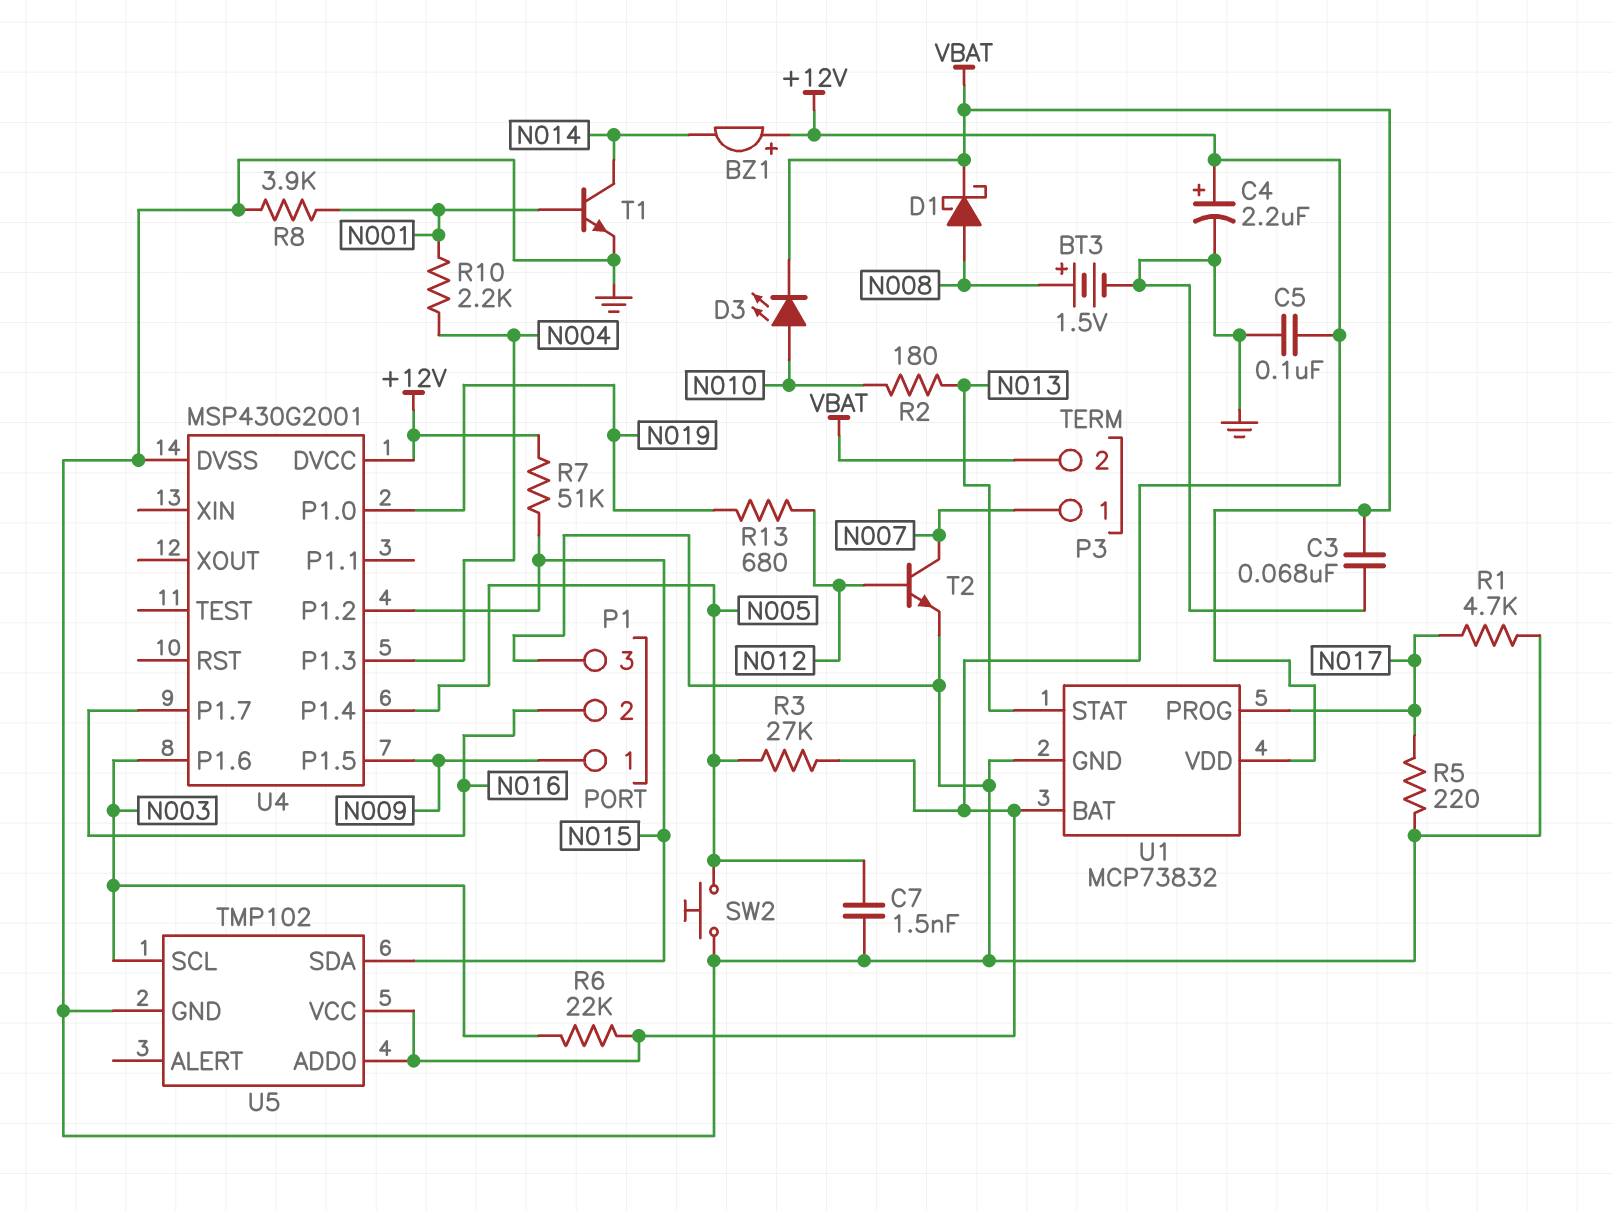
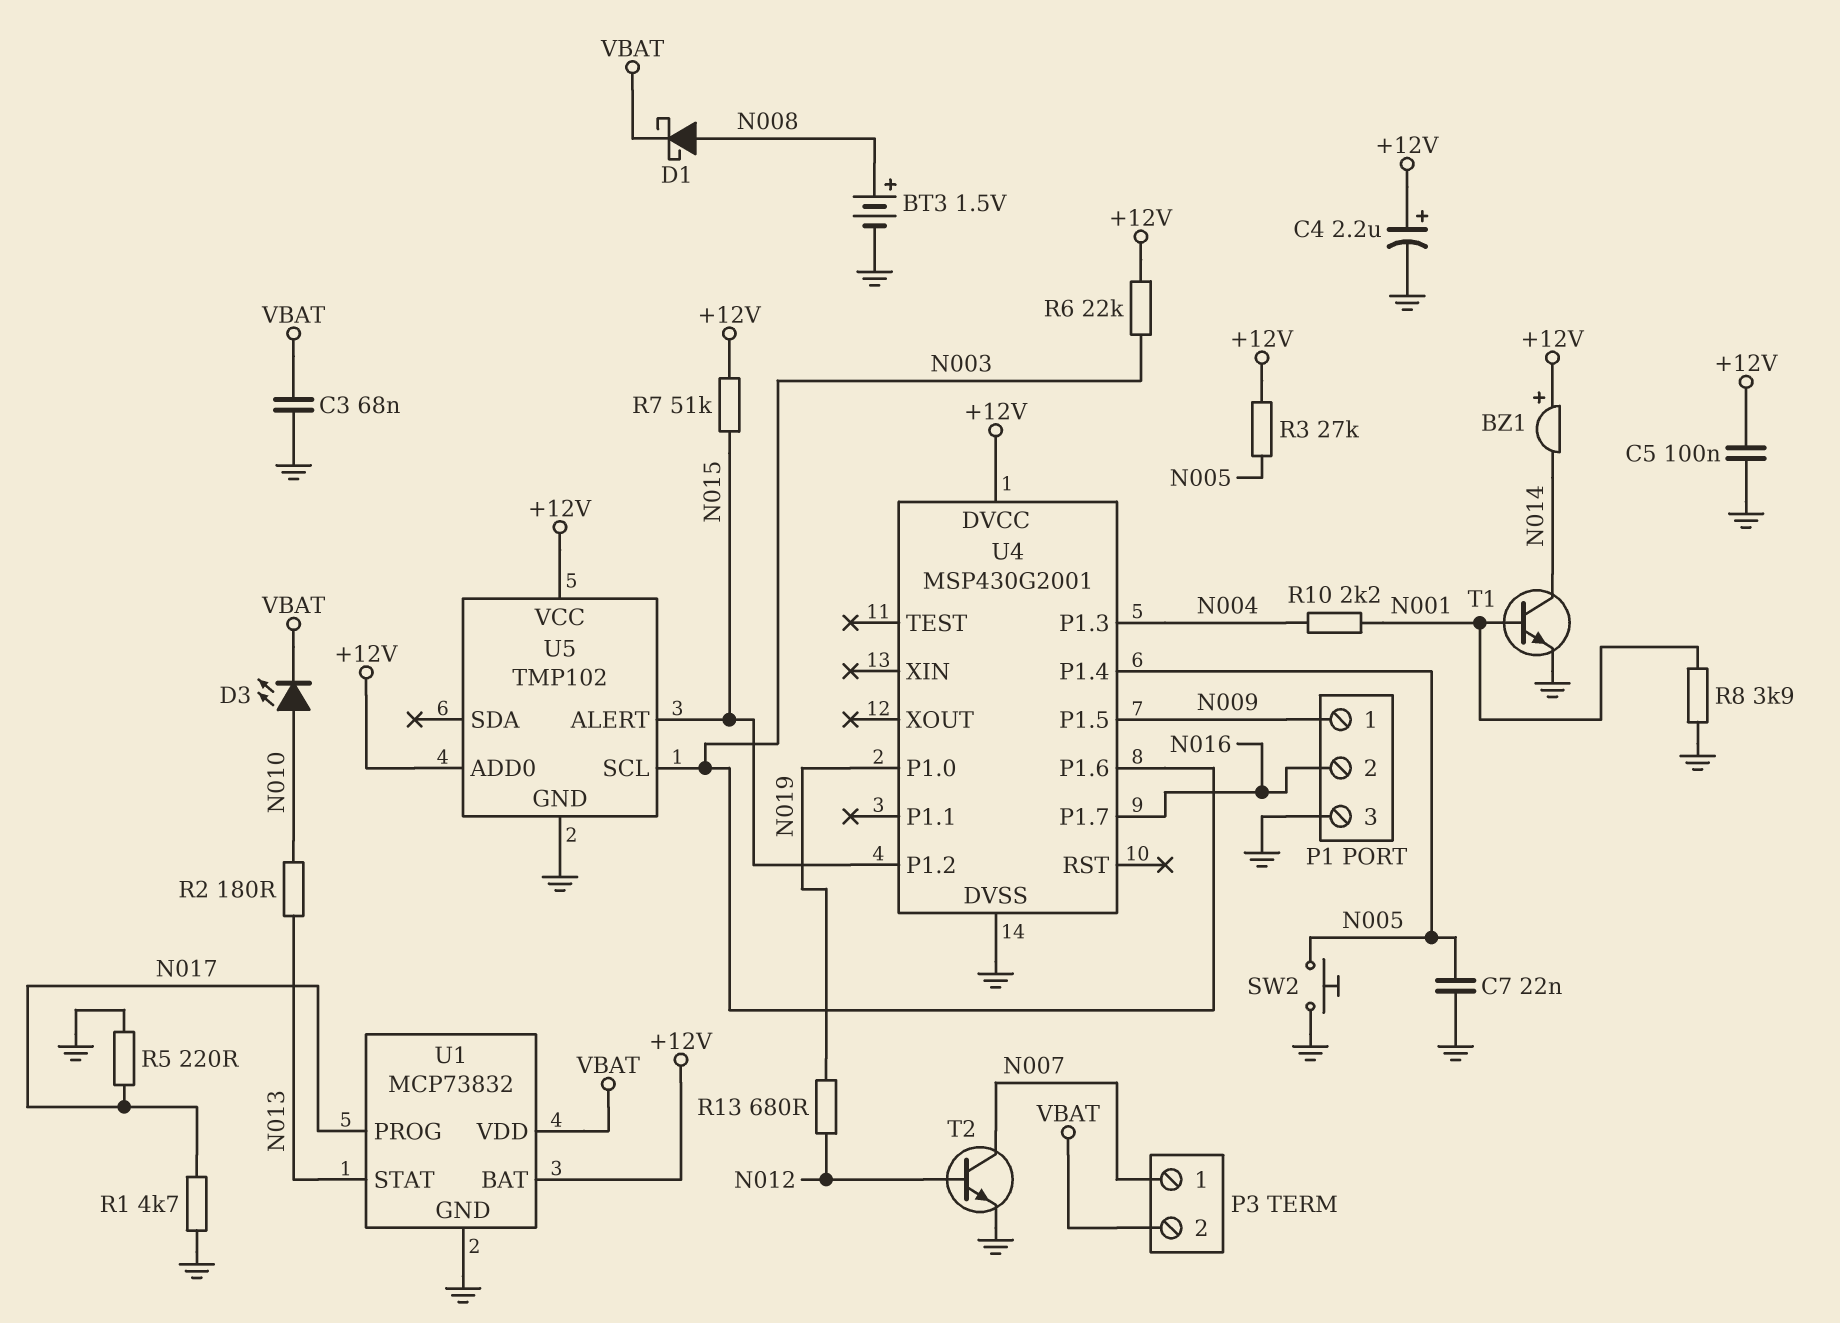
C7: 1.5nF (GND, N005) -> 22nF (GND, N005)
U5 pin ALERT: none -> N015
U5 pin SDA: N015 -> none

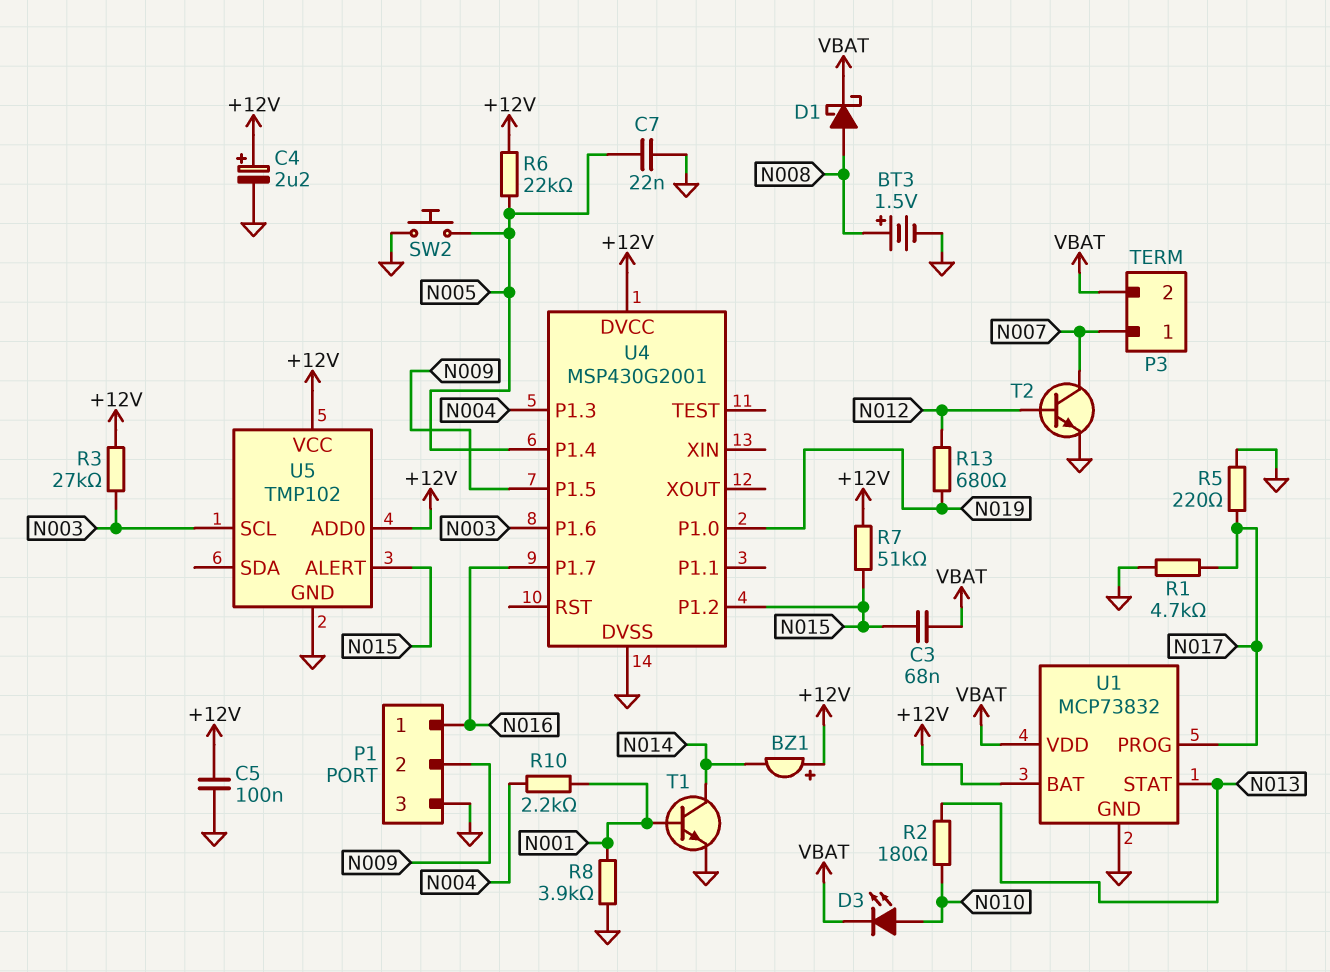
C3: 68nF (GND, VBAT) -> 68nF (N015, VBAT)
P1 pin 1: N009 -> N016
P1 pin 2: N016 -> N009
R3: 27k (+12V, N005) -> 27k (+12V, N003)
R6: 22k (+12V, N003) -> 22k (+12V, N005)

